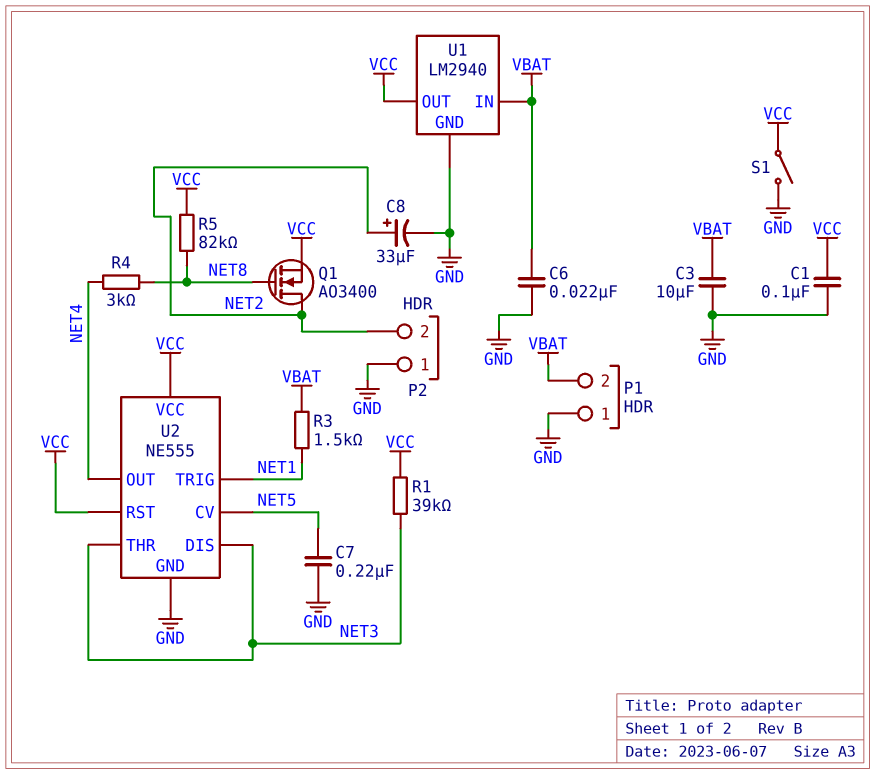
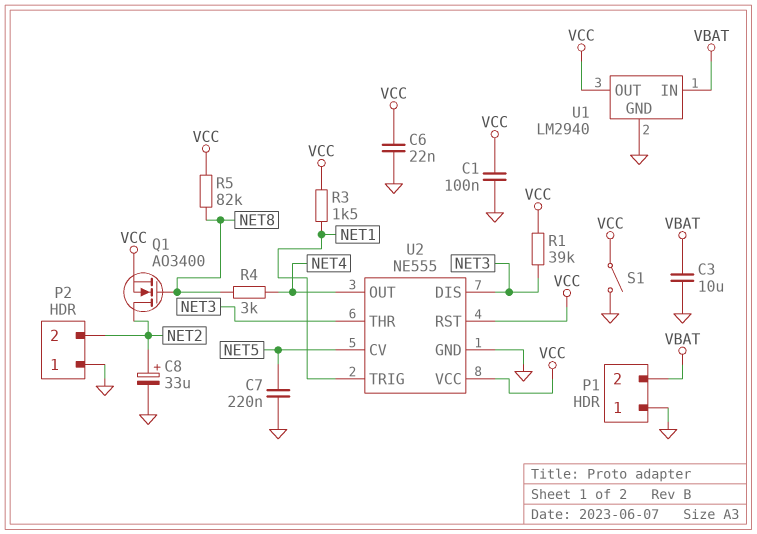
C6: 22nF (GND, VBAT) -> 22nF (GND, VCC)
R3: 1.5k (NET1, VBAT) -> 1.5k (NET1, VCC)

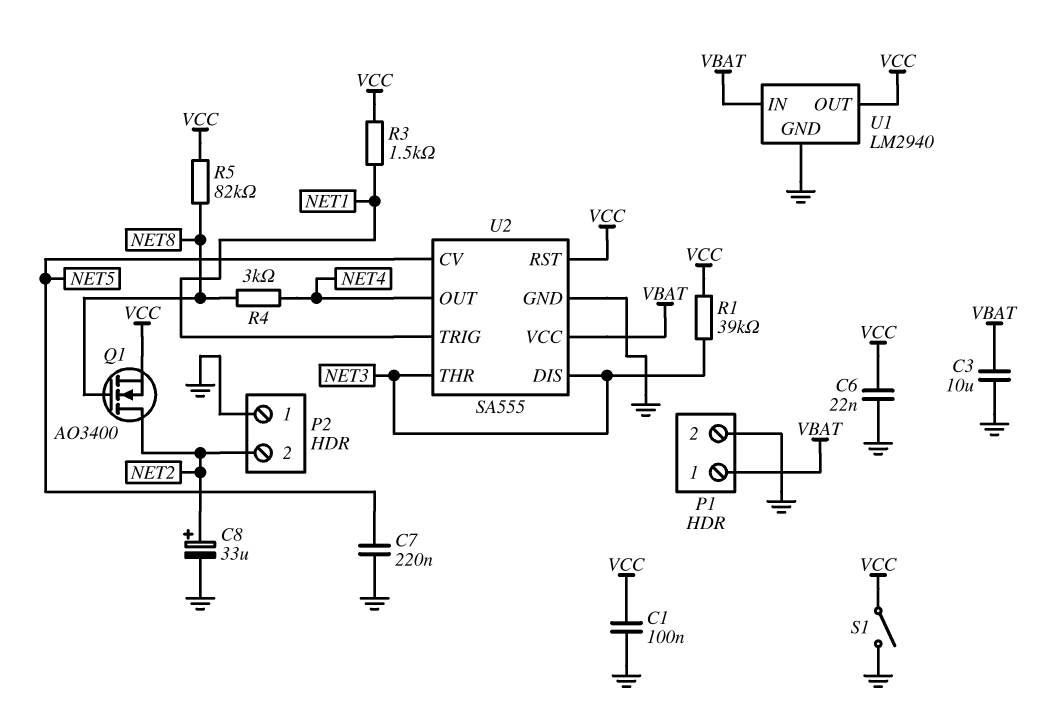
P1 pin 1: GND -> VBAT
P1 pin 2: VBAT -> GND
U2: NE555 -> SA555
U2 pin VCC: VCC -> VBAT

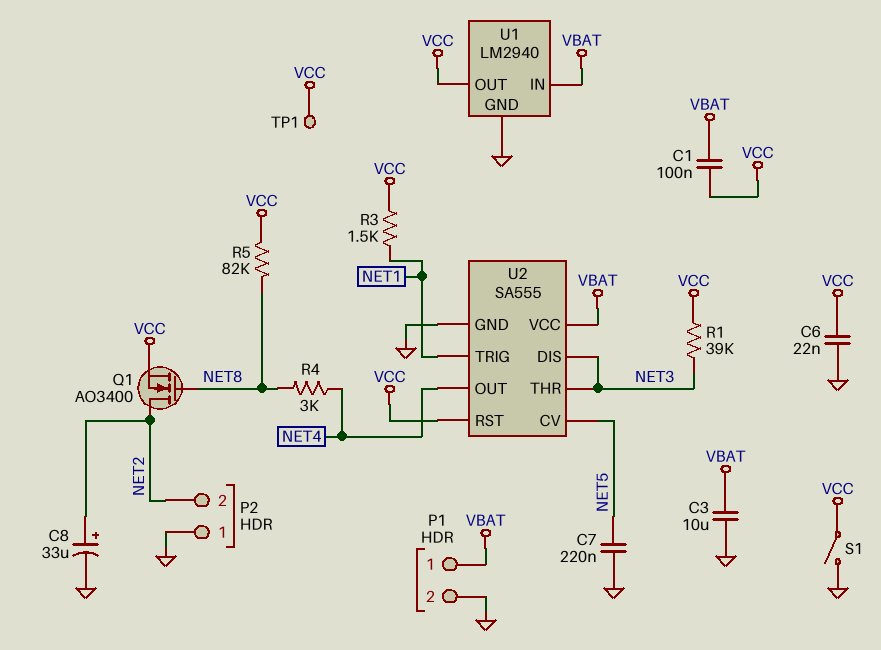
C1: 100nF (GND, VCC) -> 100nF (VBAT, VCC)
TP1: none -> test point (VCC)

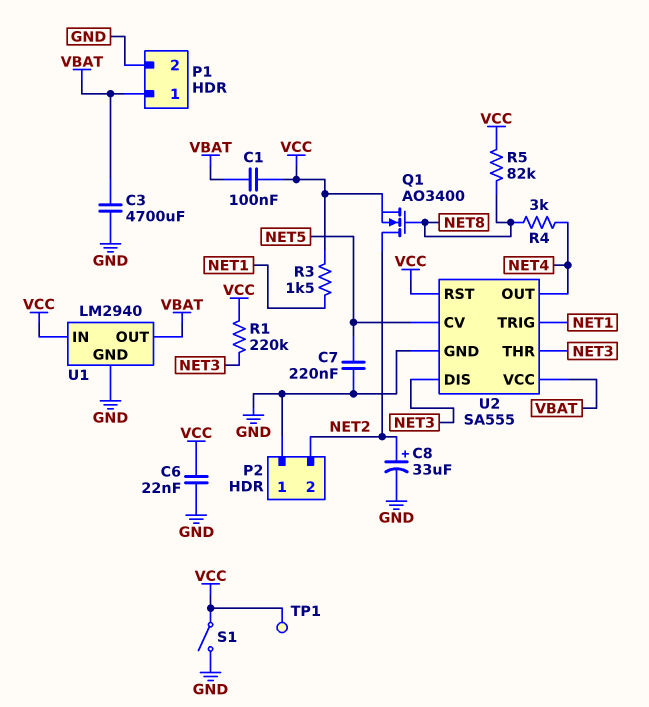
C3: 10uF (GND, VBAT) -> 4700uF (GND, VBAT)
R1: 39k (NET3, VCC) -> 220k (NET3, VCC)
U1 pin IN: VBAT -> VCC
U1 pin OUT: VCC -> VBAT

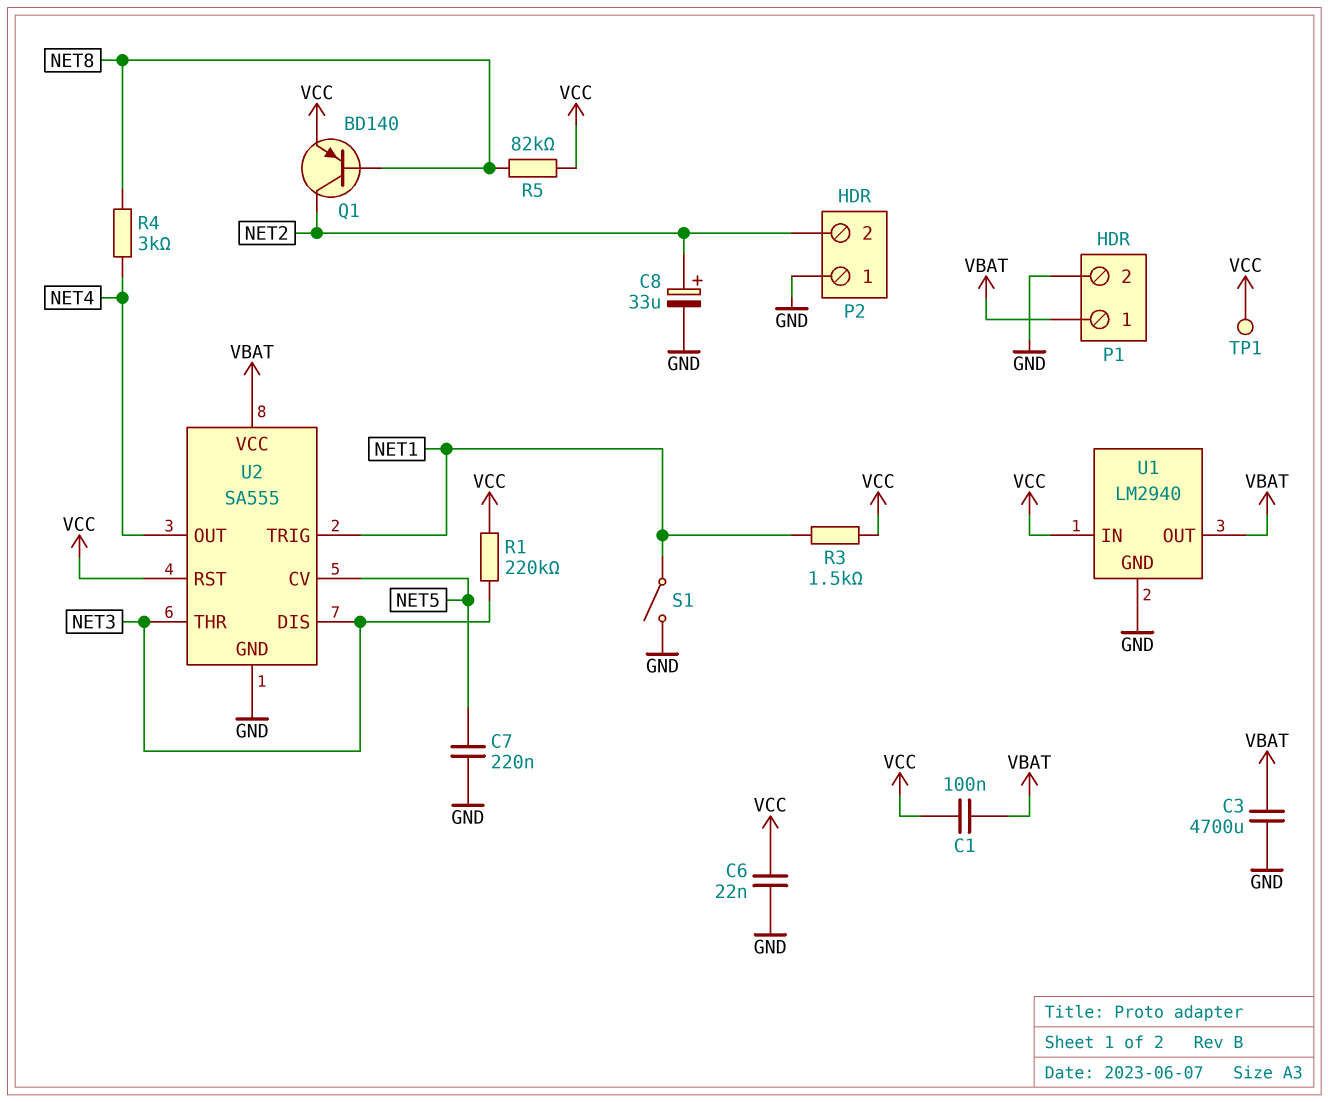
Q1: NMOS AO3400 (G NET8, D NET2, S VCC) -> PNP BD140 (B NET8, C NET2, E VCC)
S1: switch (GND, VCC) -> switch (GND, NET1)

